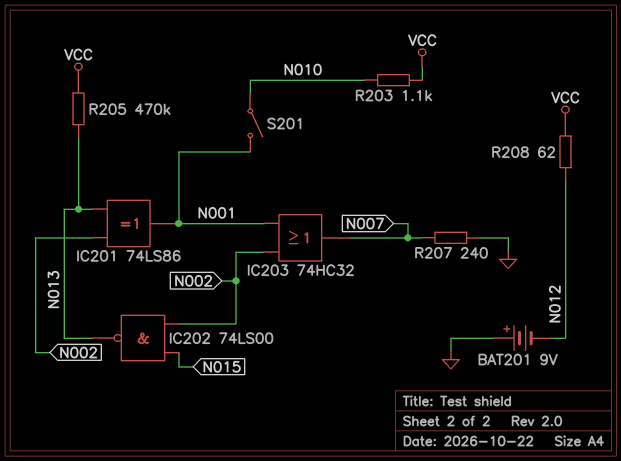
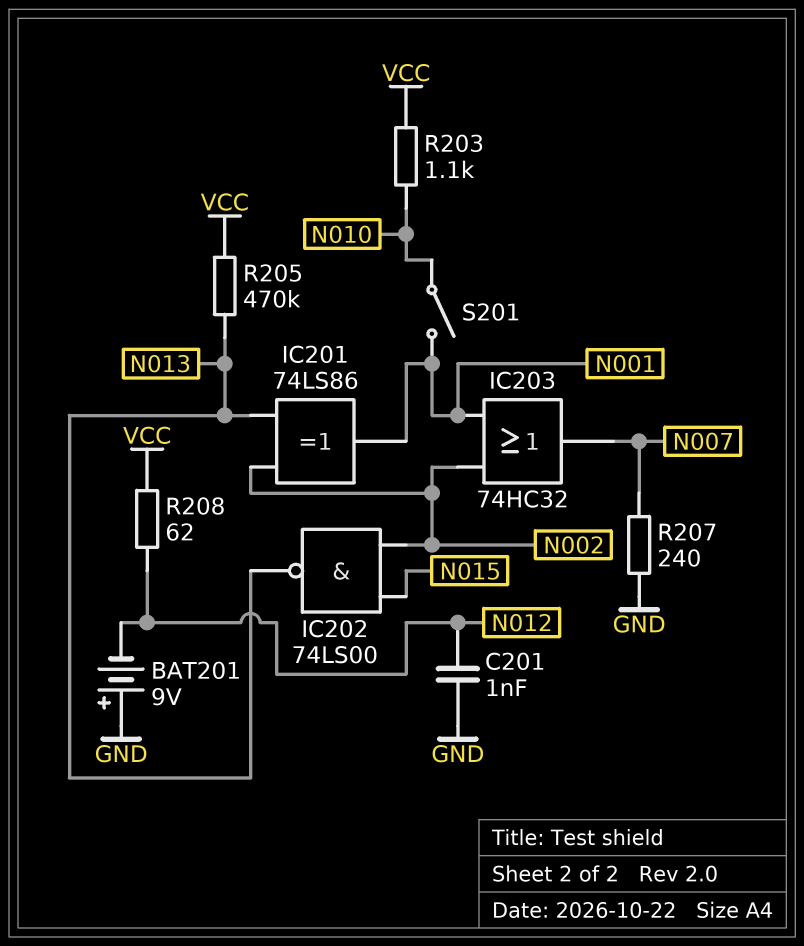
C201: none -> 1nF (GND, N012)

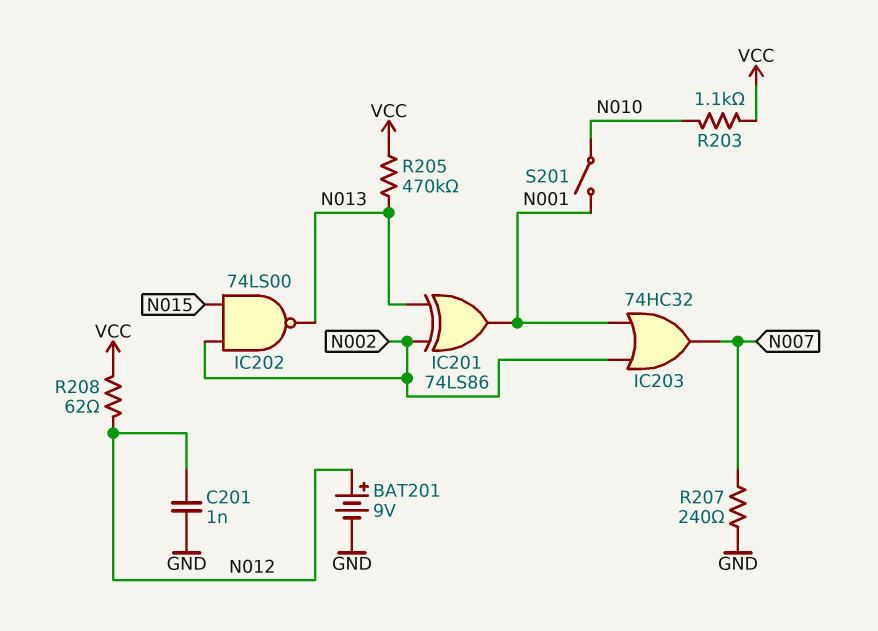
BAT201: 9V (plus GND, minus N012) -> 9V (plus N012, minus GND)

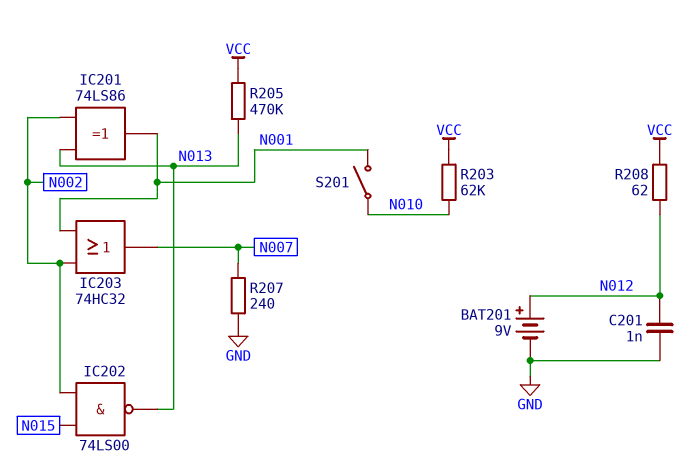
R203: 1.1k (N010, VCC) -> 62k (N010, VCC)

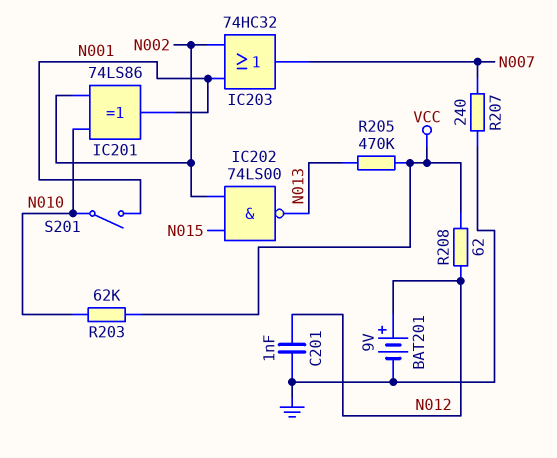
IC201: XOR 74LS86 (in N002, in N013, out N001) -> XOR 74LS86 (in N002, in N010, out N001)

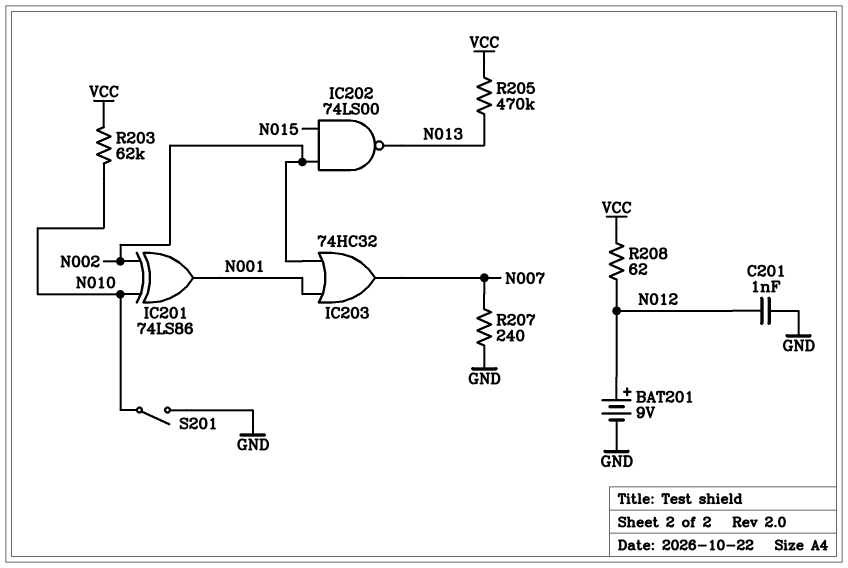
S201: switch (N001, N010) -> switch (GND, N010)

